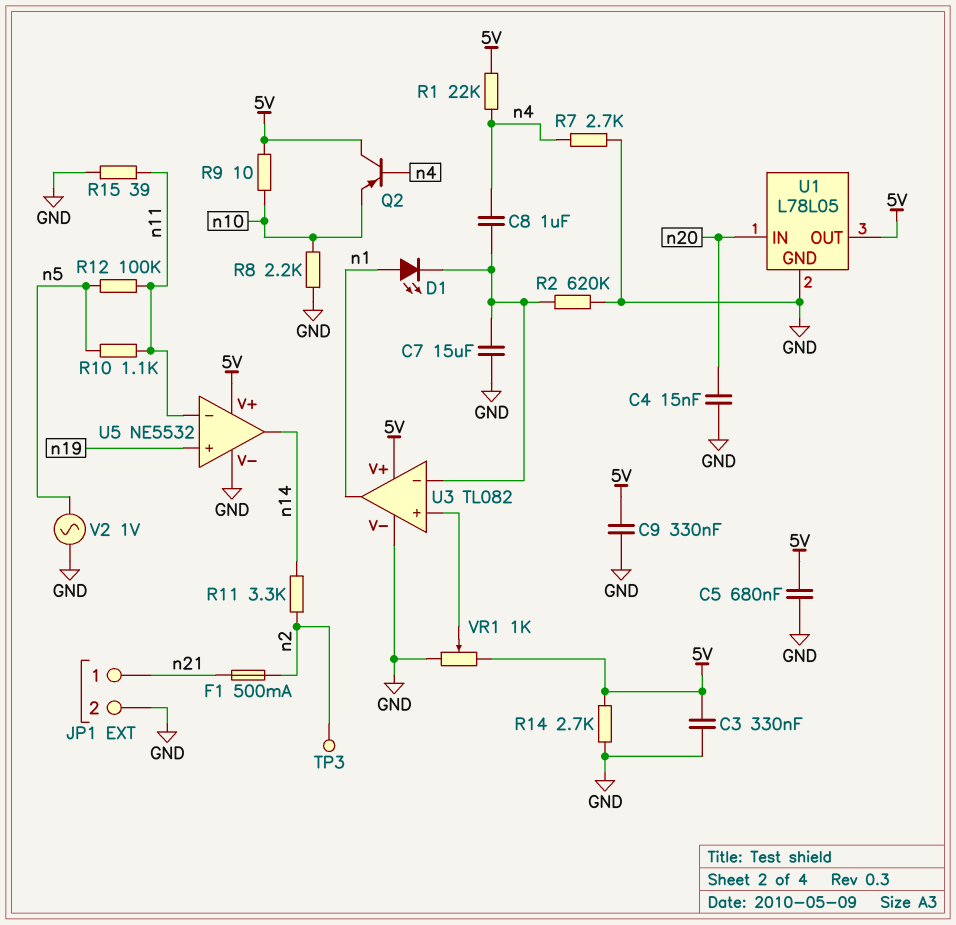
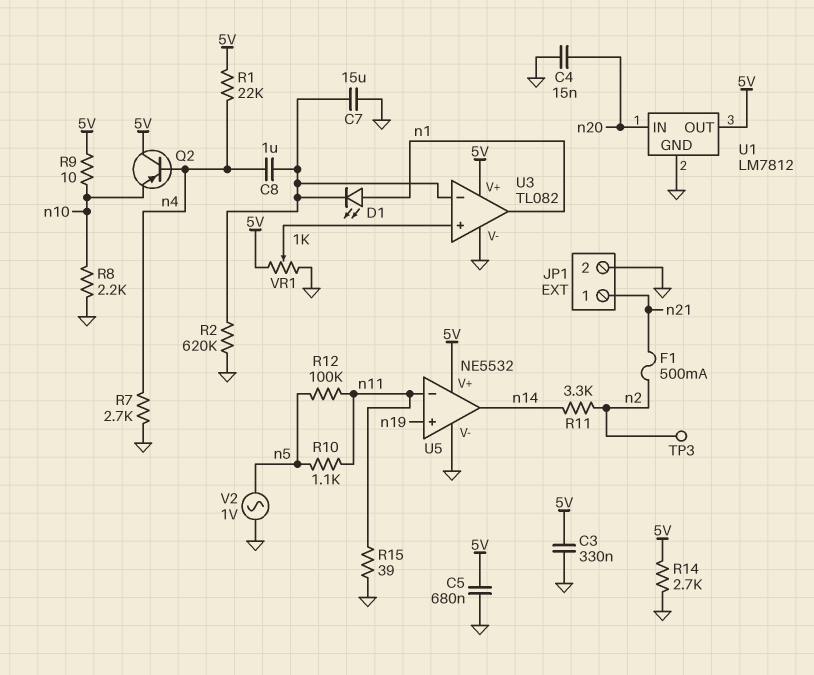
C9: 330nF (5V, GND) -> none
U1: L78L05 -> LM7812

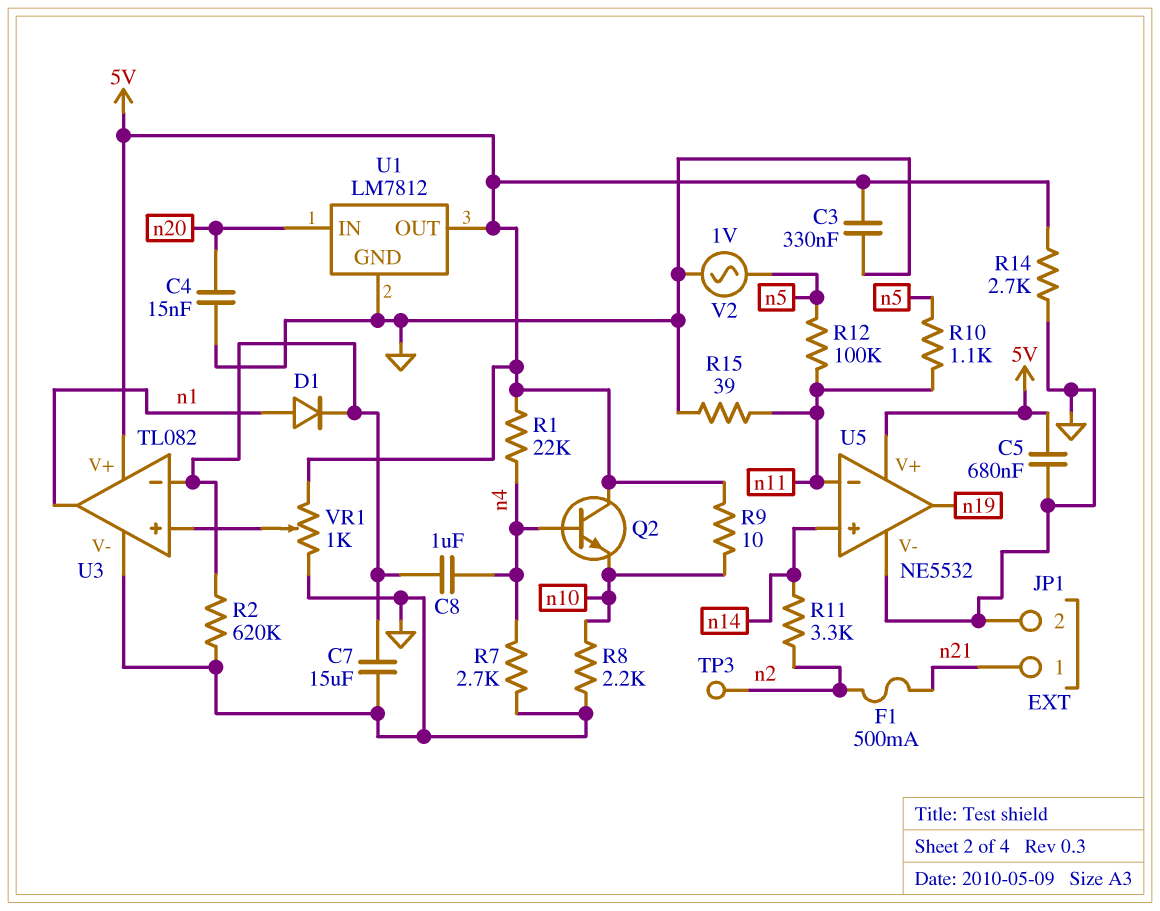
D1: LED (A n1, K U3/in-) -> diode (A n1, K U3/in-)
Q2: PNP (B n4, C 5V, E n10) -> NPN (B n4, C 5V, E n10)
U5 pin in+: n19 -> n14
U5 pin out: n14 -> n19

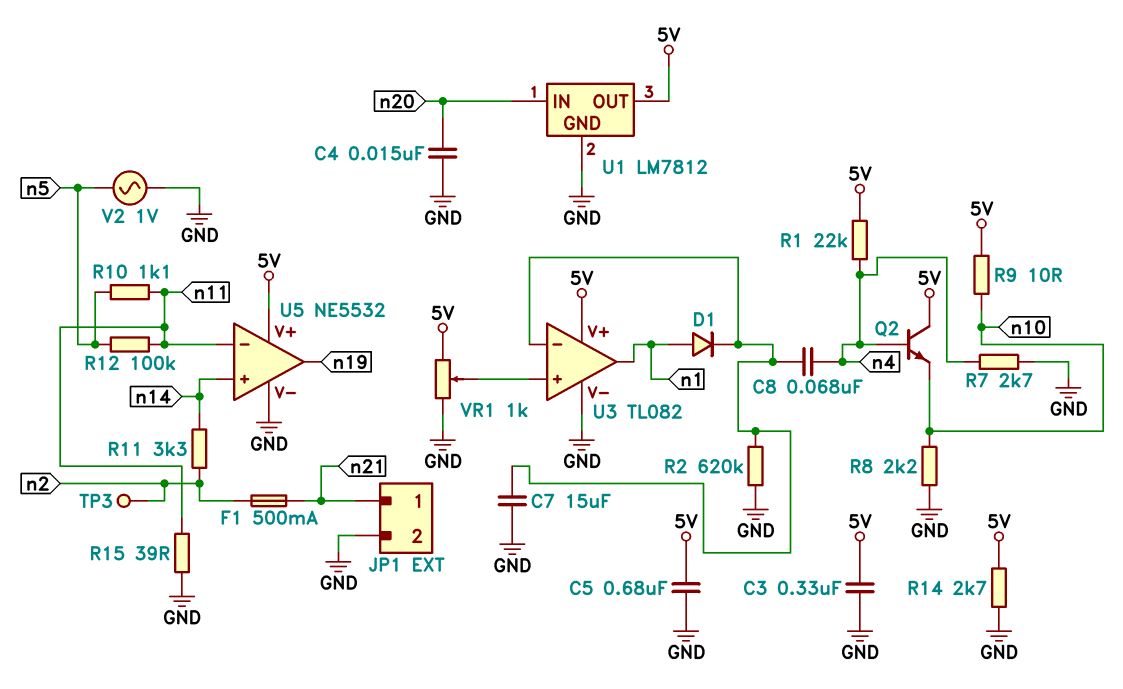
C8: 1uF (U3/in-, n4) -> 68nF (U3/in-, n4)

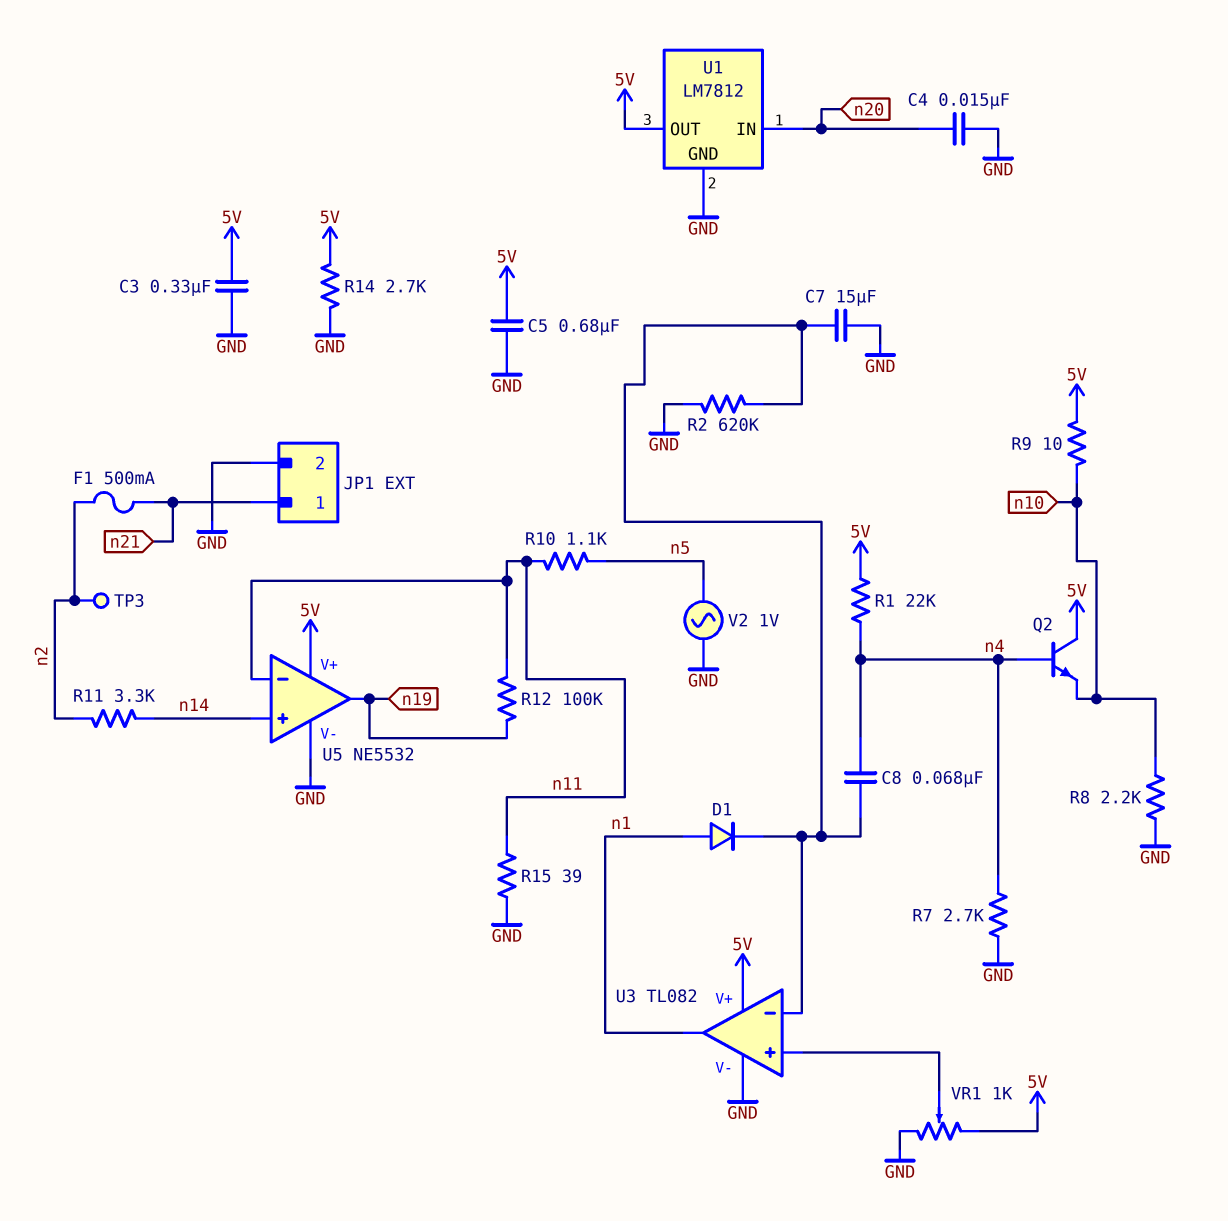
R12: 100k (n5, n11) -> 100k (n11, n19)

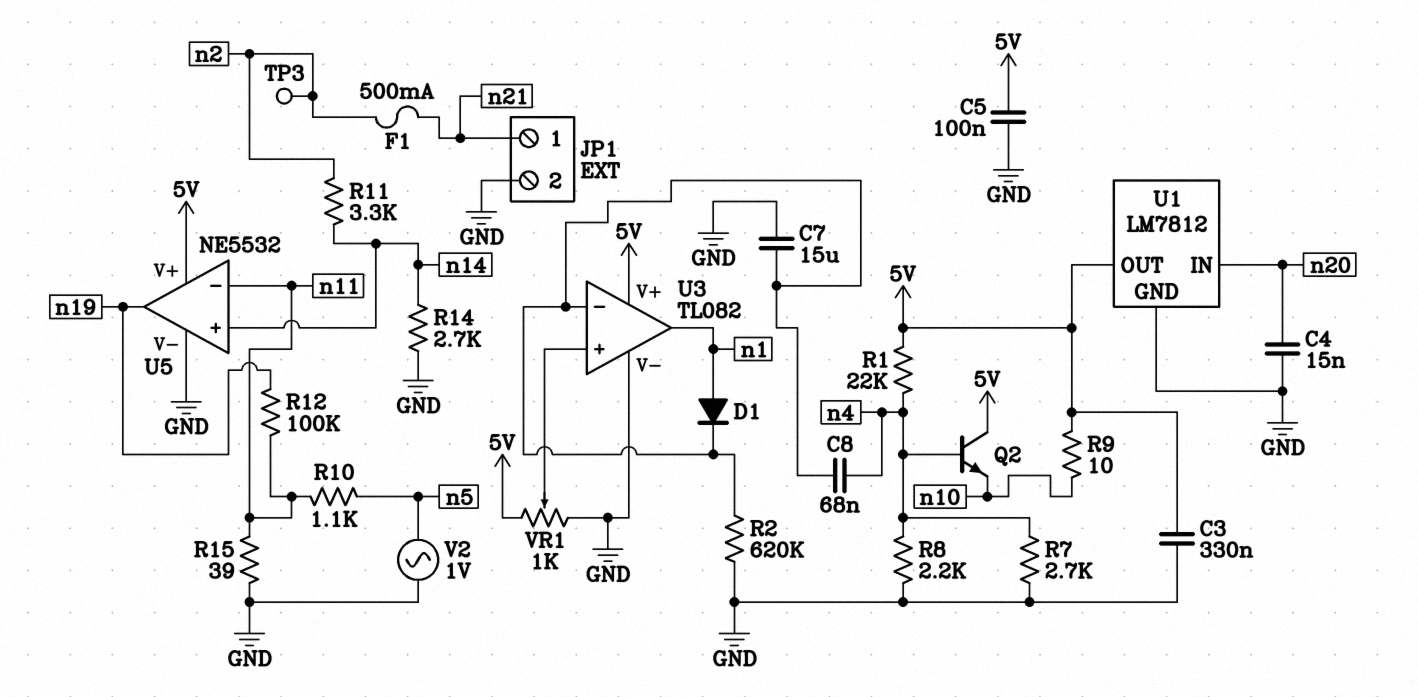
C5: 680nF (5V, GND) -> 100nF (5V, GND)
R8: 2.2k (GND, n10) -> 2.2k (GND, n4)
R14: 2.7k (5V, GND) -> 2.7k (GND, n14)

